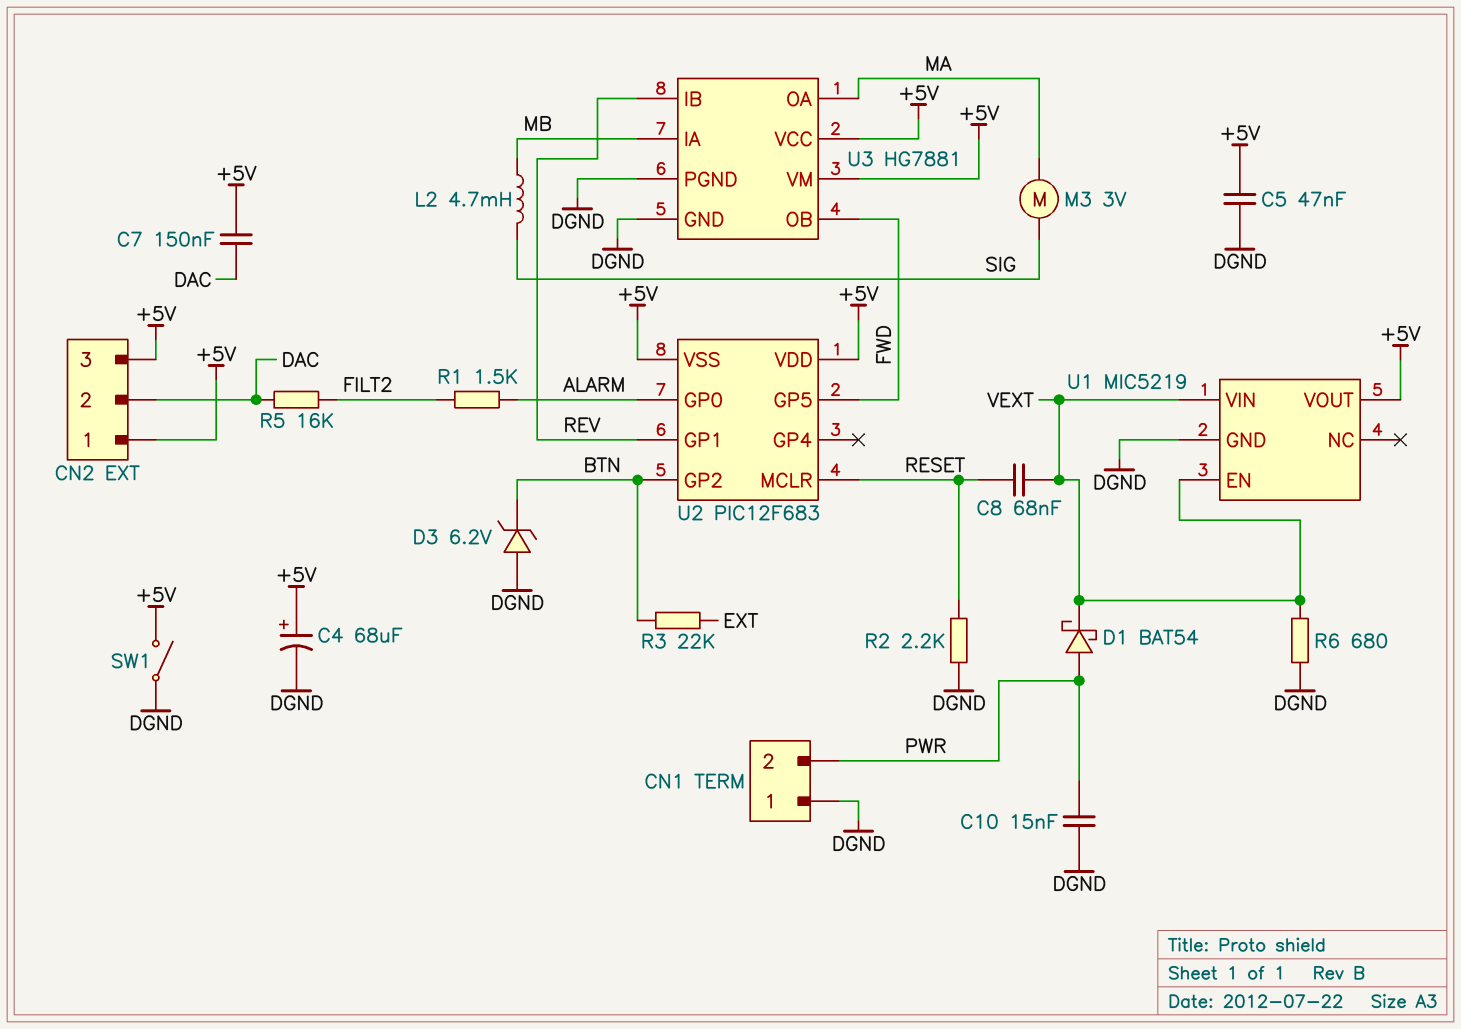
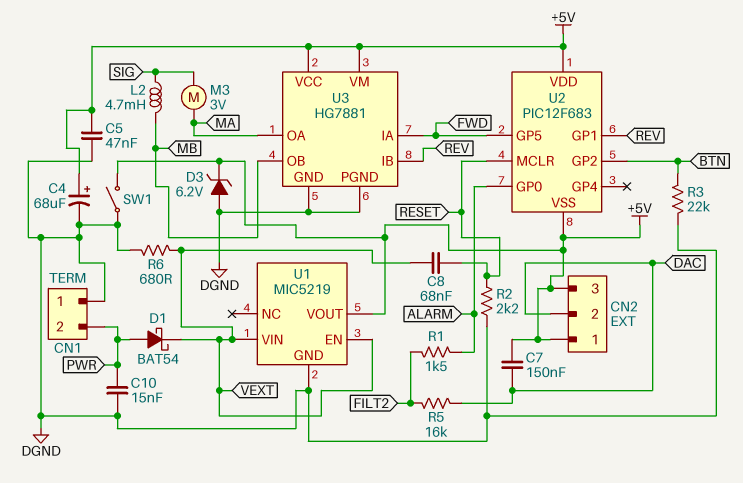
D3: zener 6.2V (A DGND, K BTN) -> zener 6.2V (A DGND, K +5V)
R3: 22k (BTN, EXT) -> 22k (BTN, DGND)
U3 pin IA: MB -> FWD
U3 pin OB: FWD -> MB

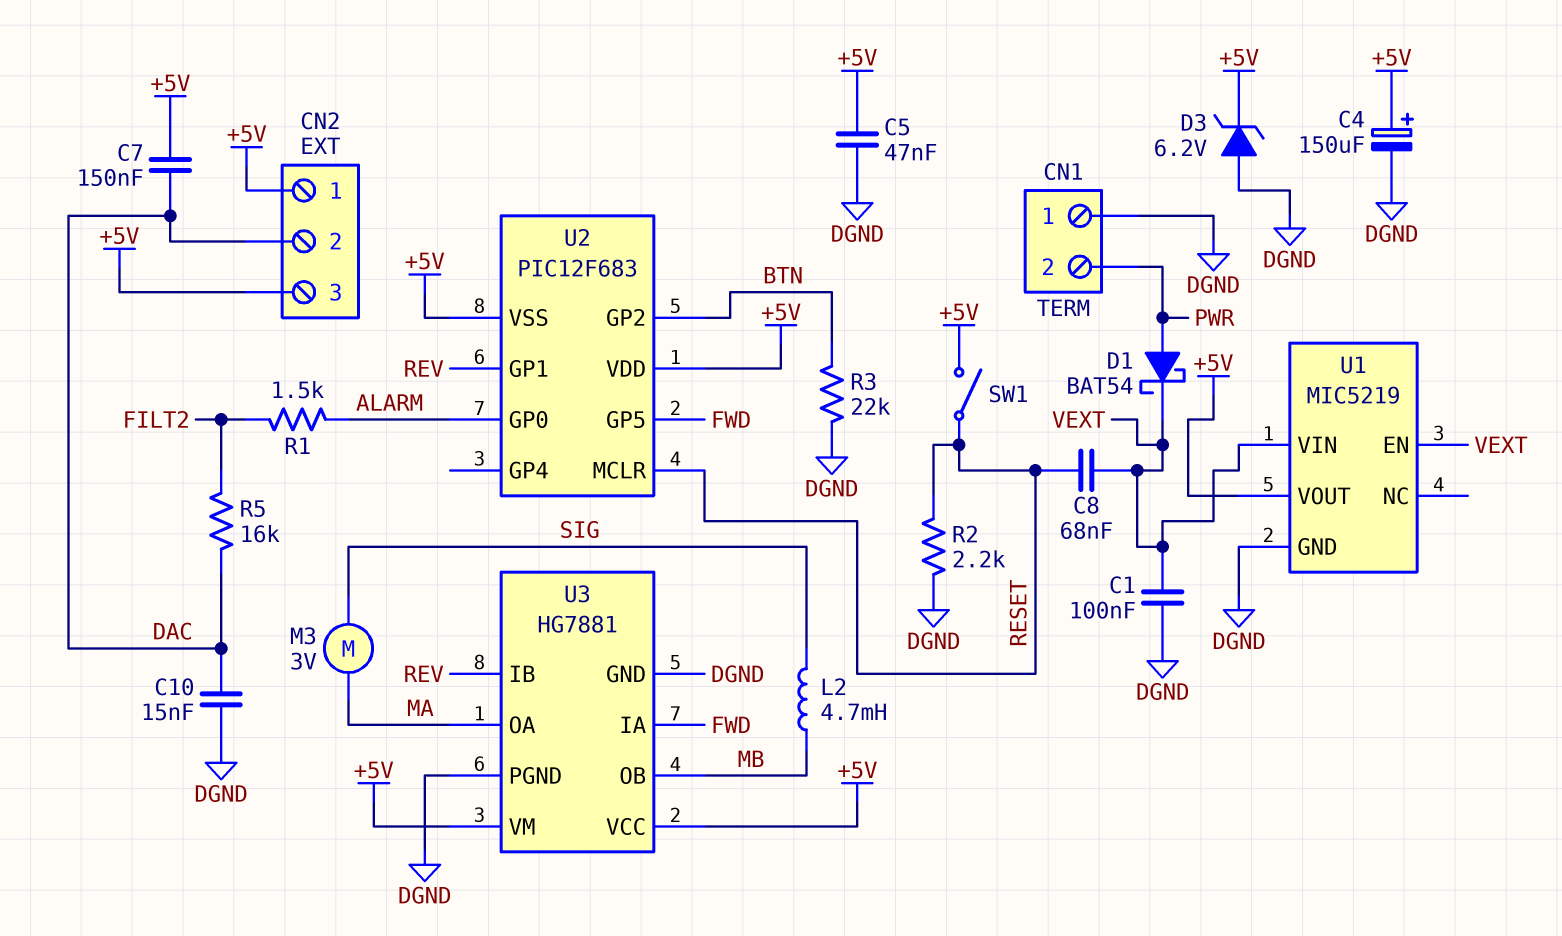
C1: none -> 100nF (DGND, VEXT)
C4: 68uF (plus +5V, minus DGND) -> 150uF (plus +5V, minus DGND)
C10: 15nF (DGND, PWR) -> 15nF (DAC, DGND)
R6: 680 (DGND, VEXT) -> none
SW1: switch (+5V, DGND) -> switch (+5V, RESET)

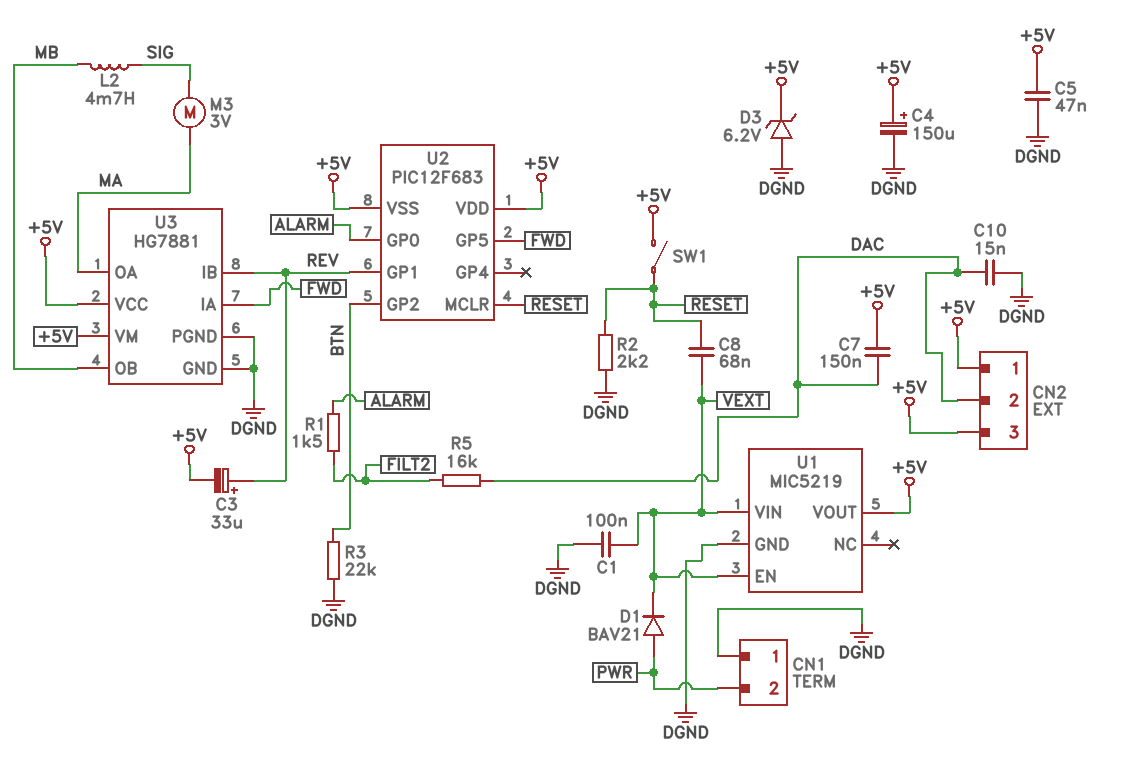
C3: none -> 33uF (plus REV, minus +5V)
D1: schottky BAT54 (A PWR, K VEXT) -> diode BAV21 (A PWR, K VEXT)

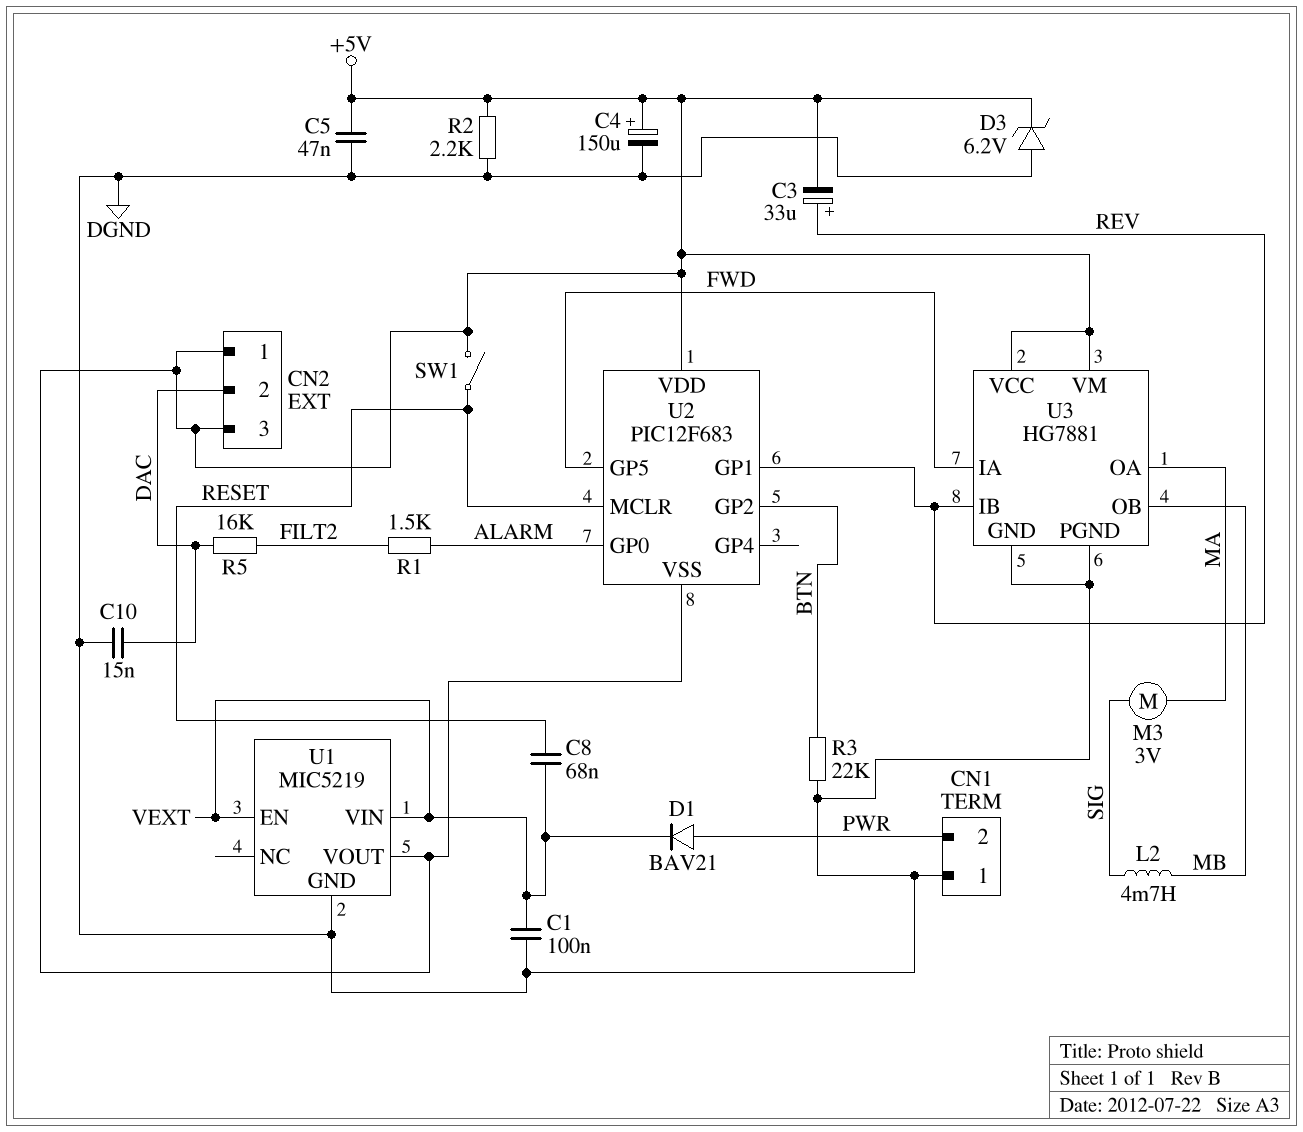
C7: 150nF (+5V, DAC) -> none
R2: 2.2k (DGND, RESET) -> 2.2k (+5V, DGND)

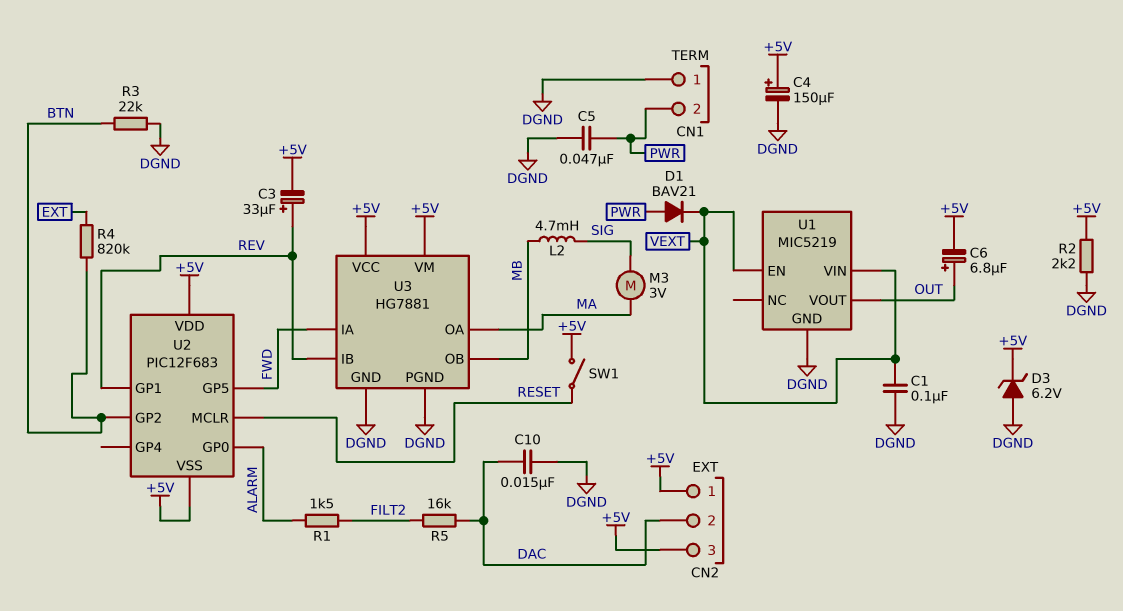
C5: 47nF (+5V, DGND) -> 47nF (DGND, PWR)
C6: none -> 6.8uF (plus OUT, minus +5V)
C8: 68nF (RESET, VEXT) -> none
R4: none -> 820k (BTN, EXT)
U1 pin VOUT: +5V -> OUT

